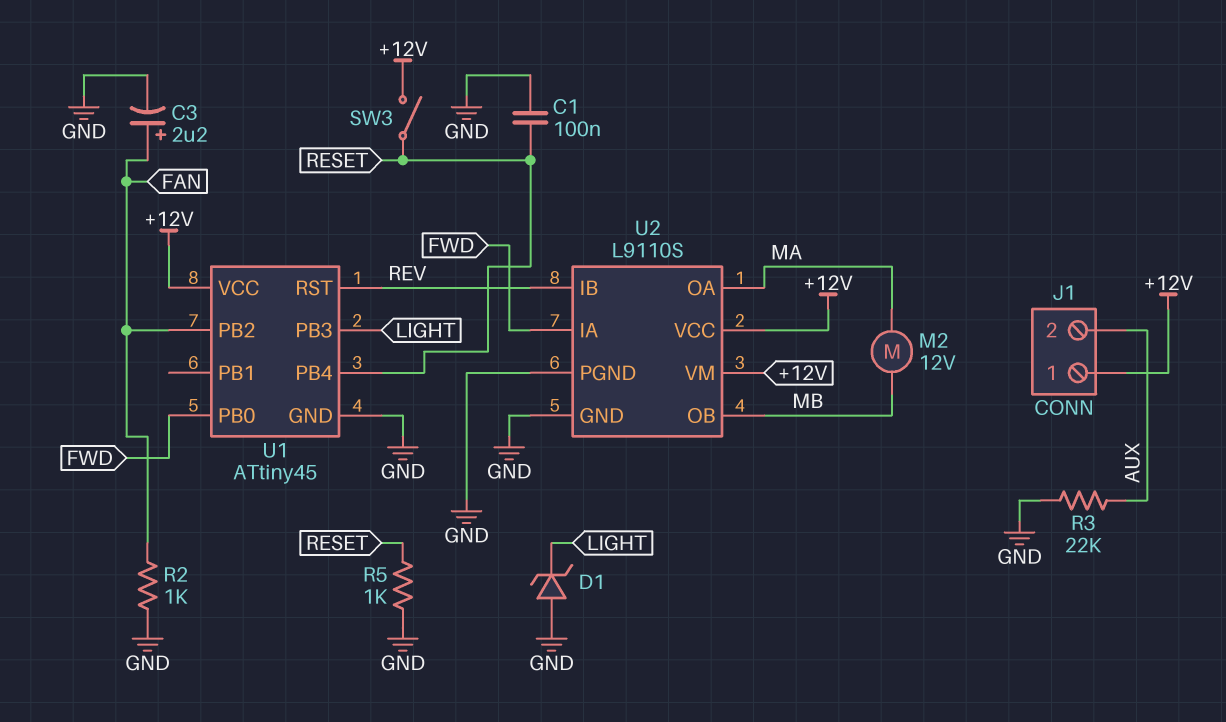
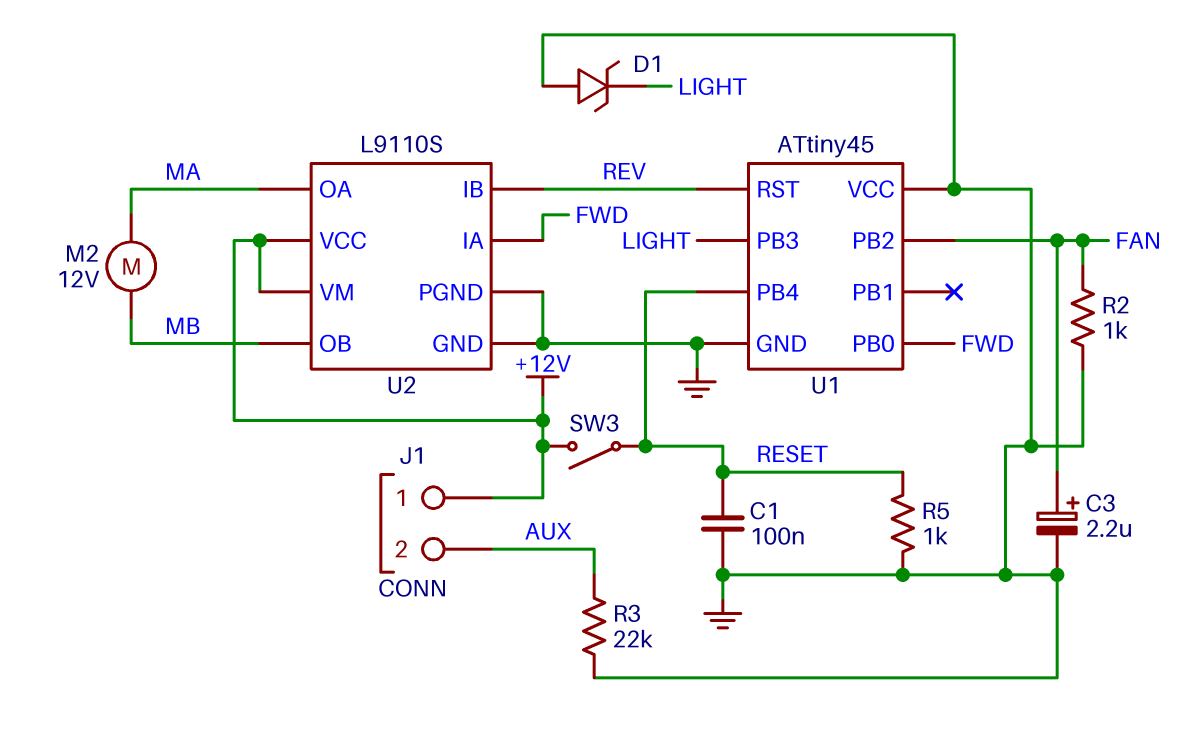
U1 pin VCC: +12V -> GND

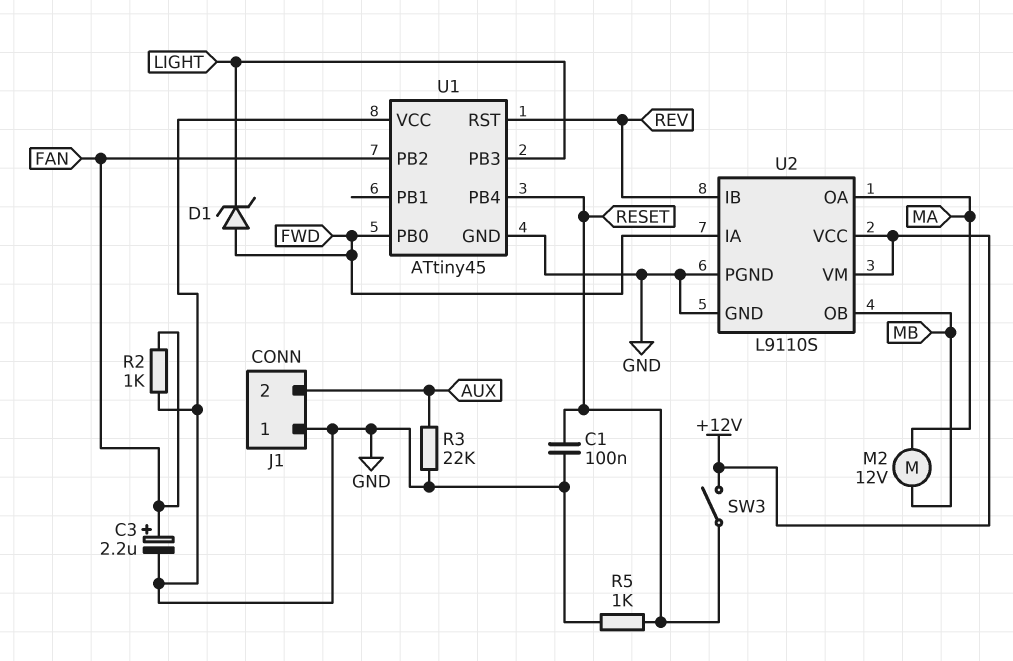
D1: zener (A GND, K LIGHT) -> zener (A FWD, K LIGHT)
J1 pin 1: +12V -> GND

